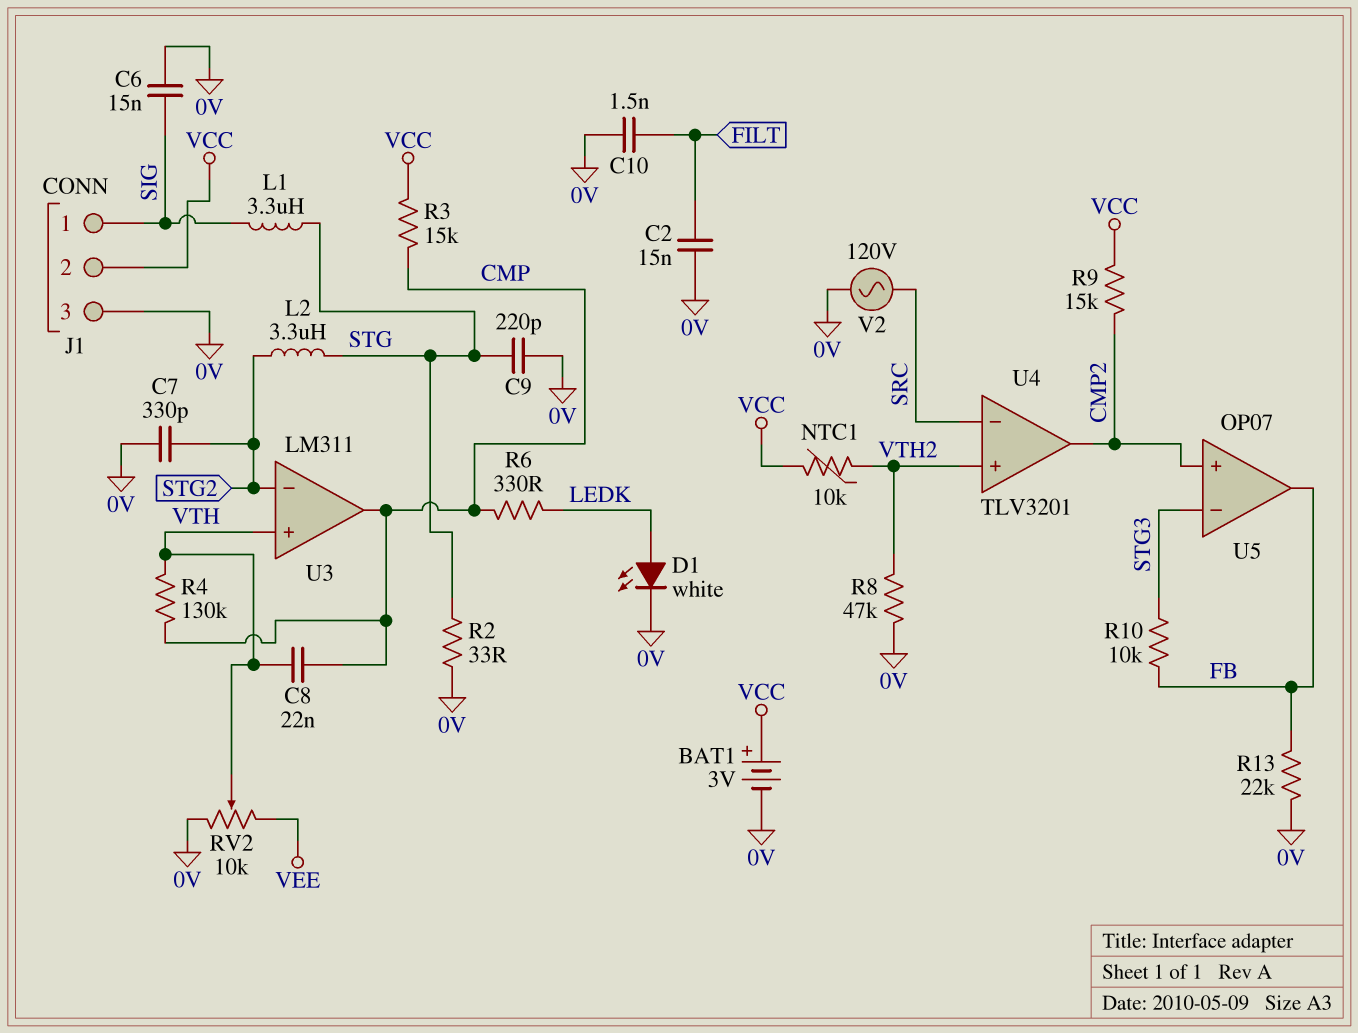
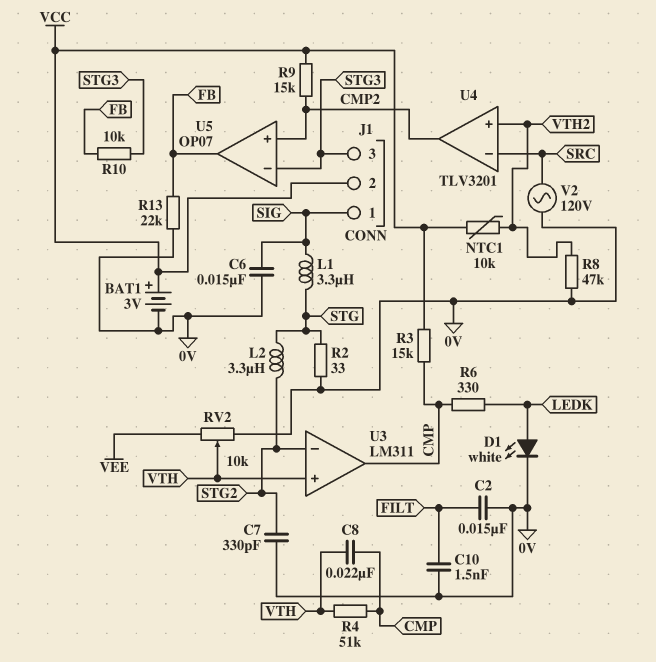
C9: 220pF (0V, STG) -> none
J1 pin 3: 0V -> STG3
R4: 130k (CMP, VTH) -> 51k (CMP, VTH)

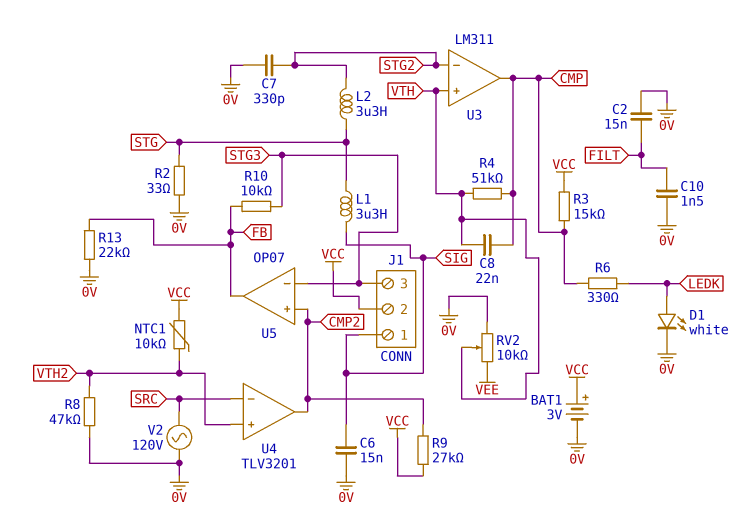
R9: 15k (CMP2, VCC) -> 27k (CMP2, VCC)

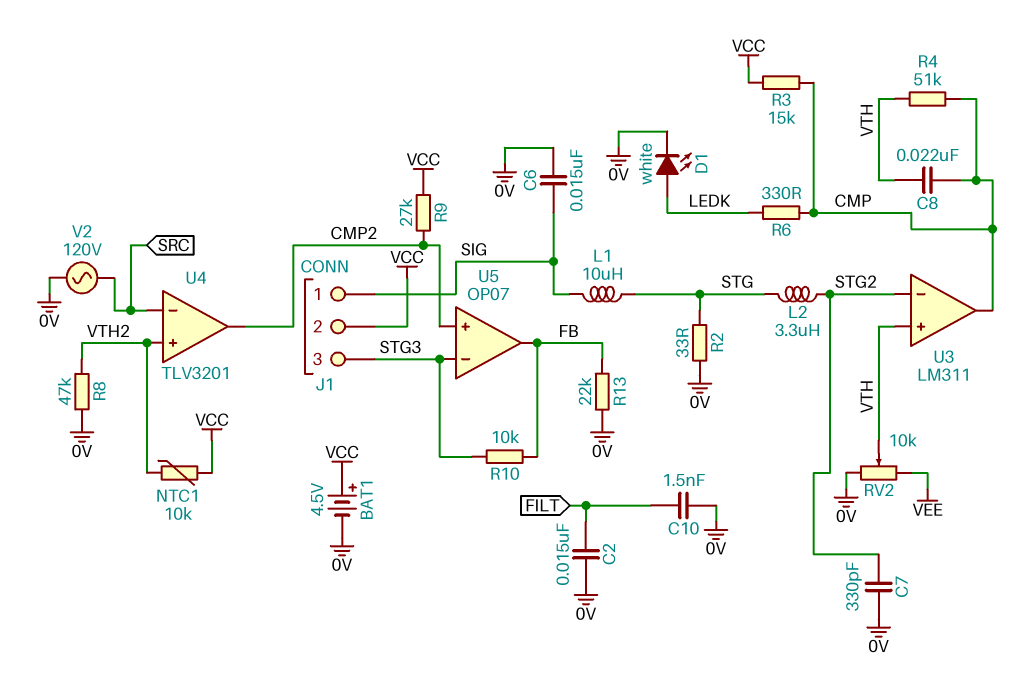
BAT1: 3V (plus VCC, minus 0V) -> 4.5V (plus VCC, minus 0V)
L1: 3.3uH (SIG, STG) -> 10uH (SIG, STG)

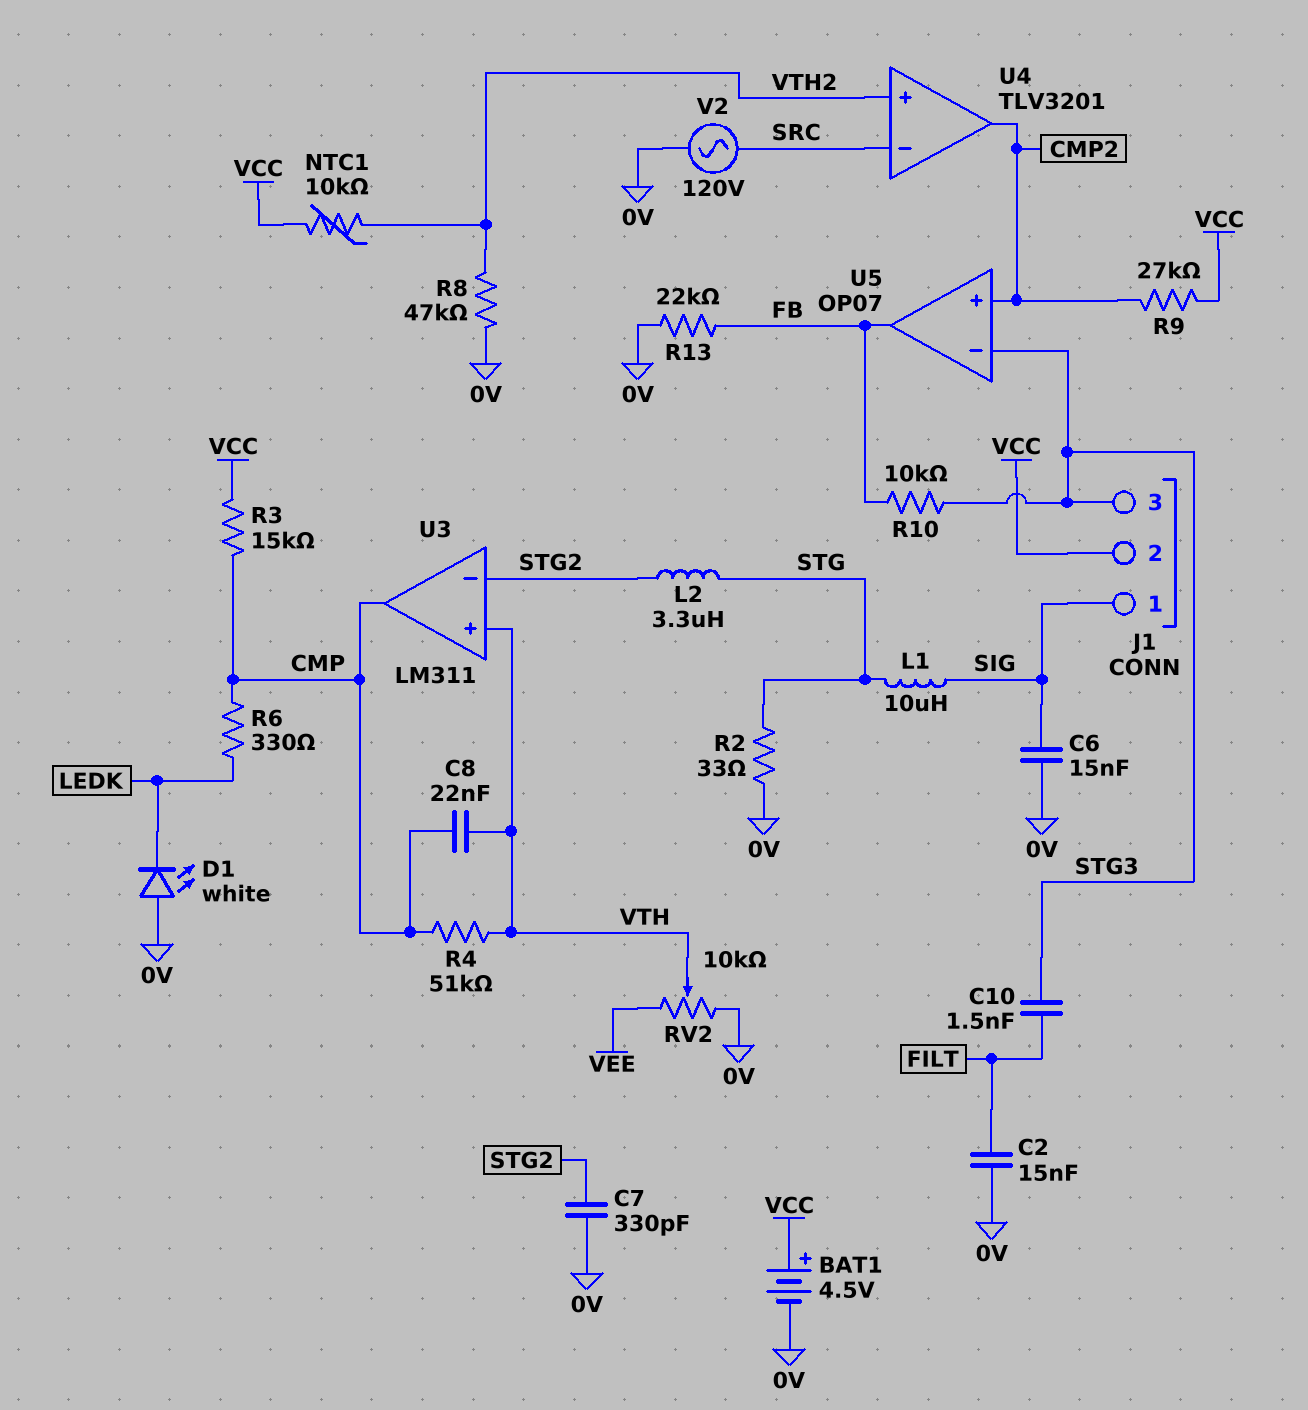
C10: 1.5nF (0V, FILT) -> 1.5nF (FILT, STG3)
D1: LED white (A LEDK, K 0V) -> LED white (A 0V, K LEDK)

